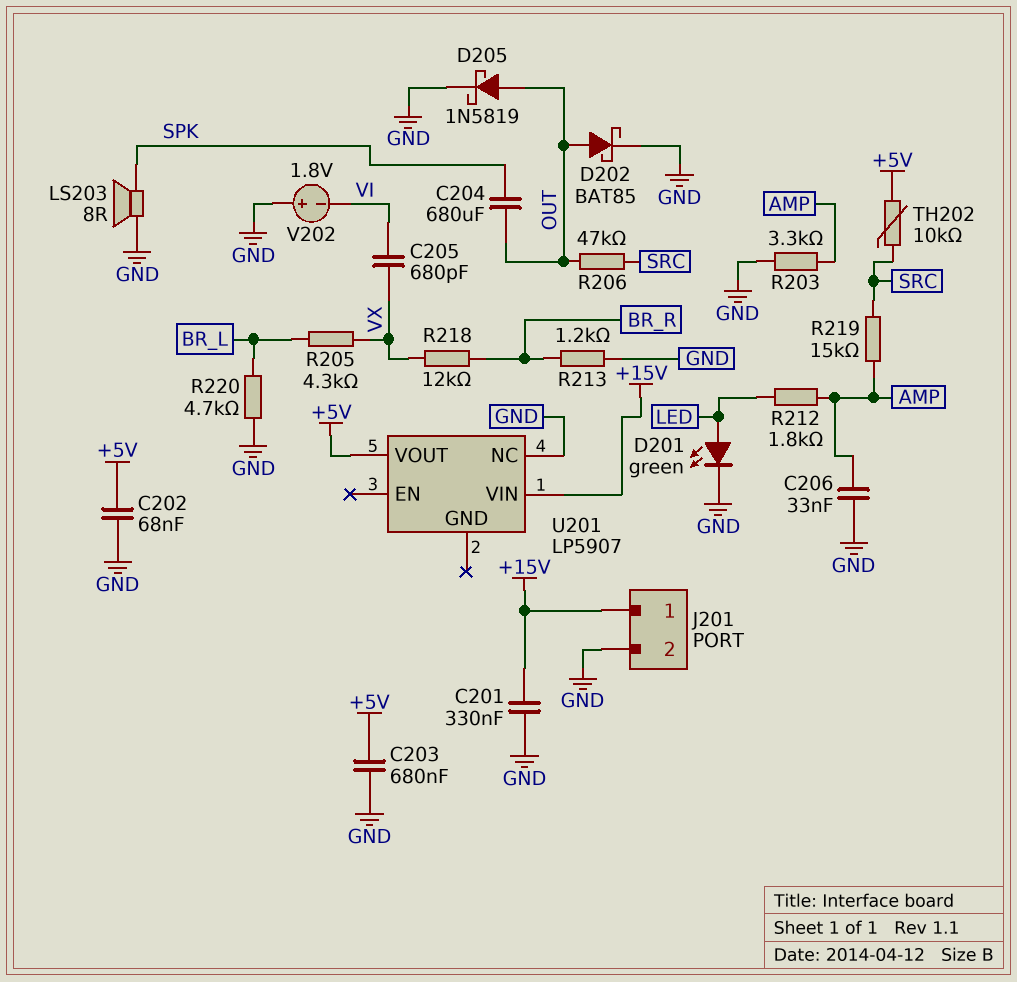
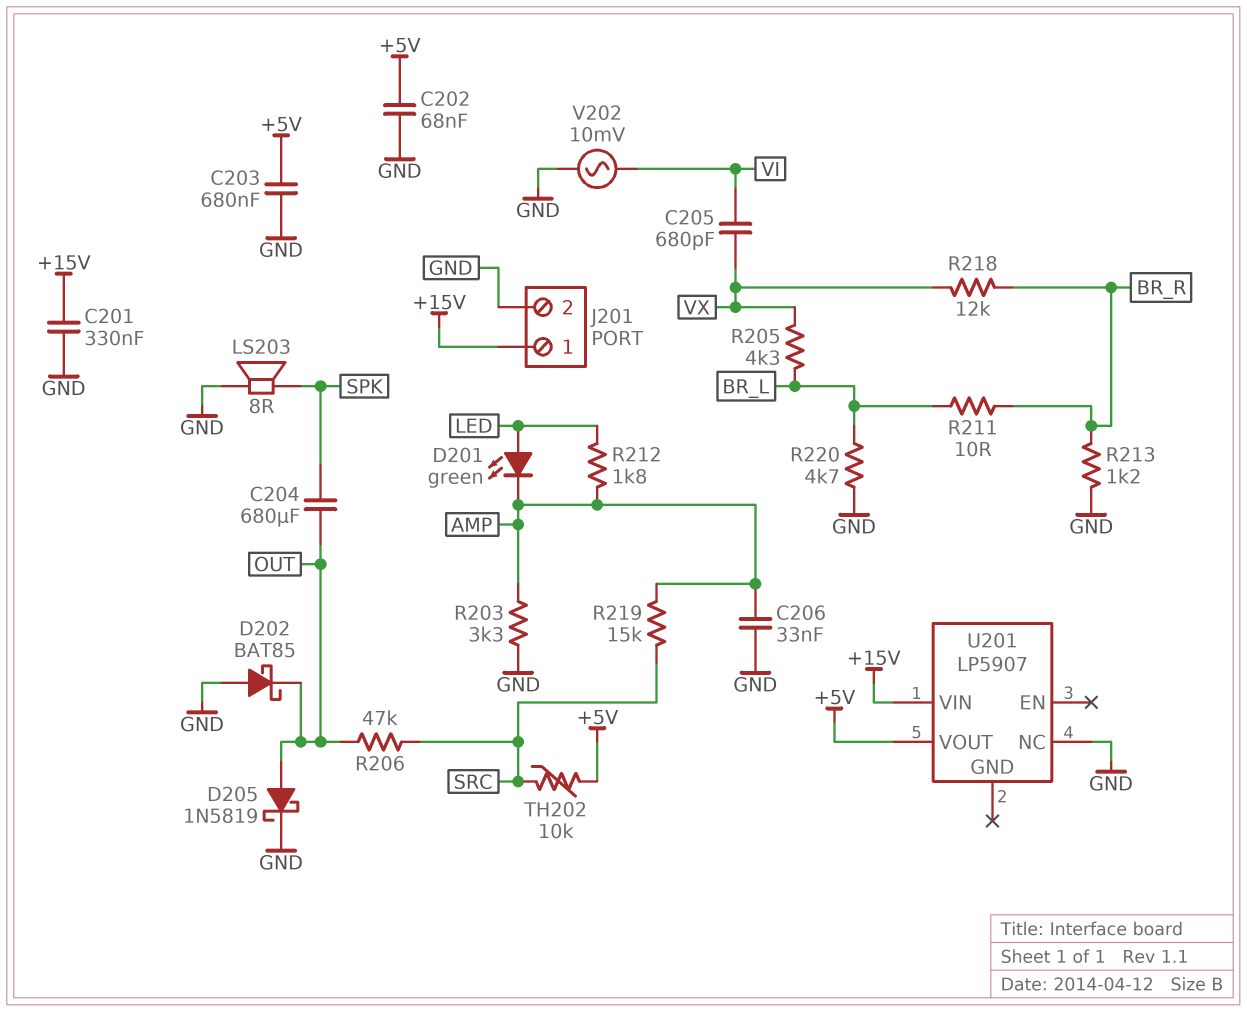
D201: LED green (A LED, K GND) -> LED green (A LED, K AMP)
D202: schottky BAT85 (A OUT, K GND) -> schottky BAT85 (A GND, K OUT)
R211: none -> 10 (BR_L, BR_R)
V202: 1.8V (plus GND, minus VI) -> AC 10mV (GND, VI)

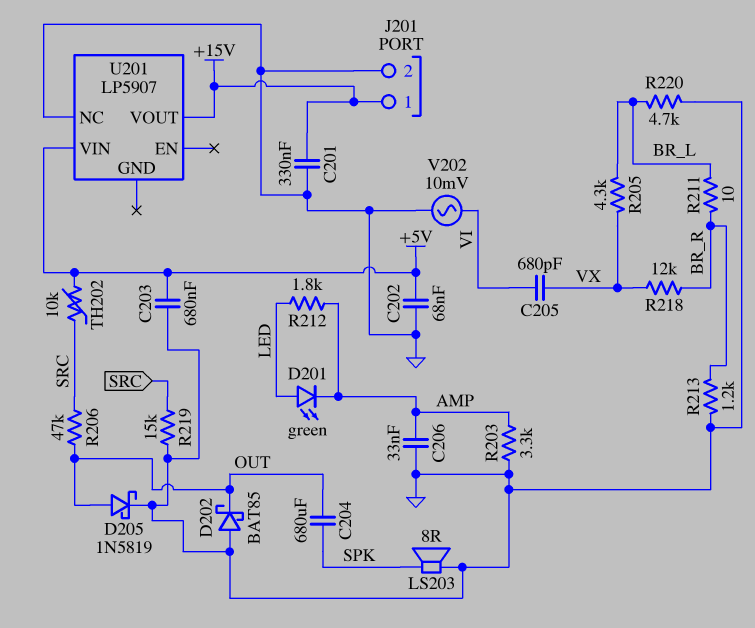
R219: 15k (AMP, SRC) -> 15k (GND, SRC)
U201 pin VIN: +15V -> +5V
U201 pin VOUT: +5V -> +15V

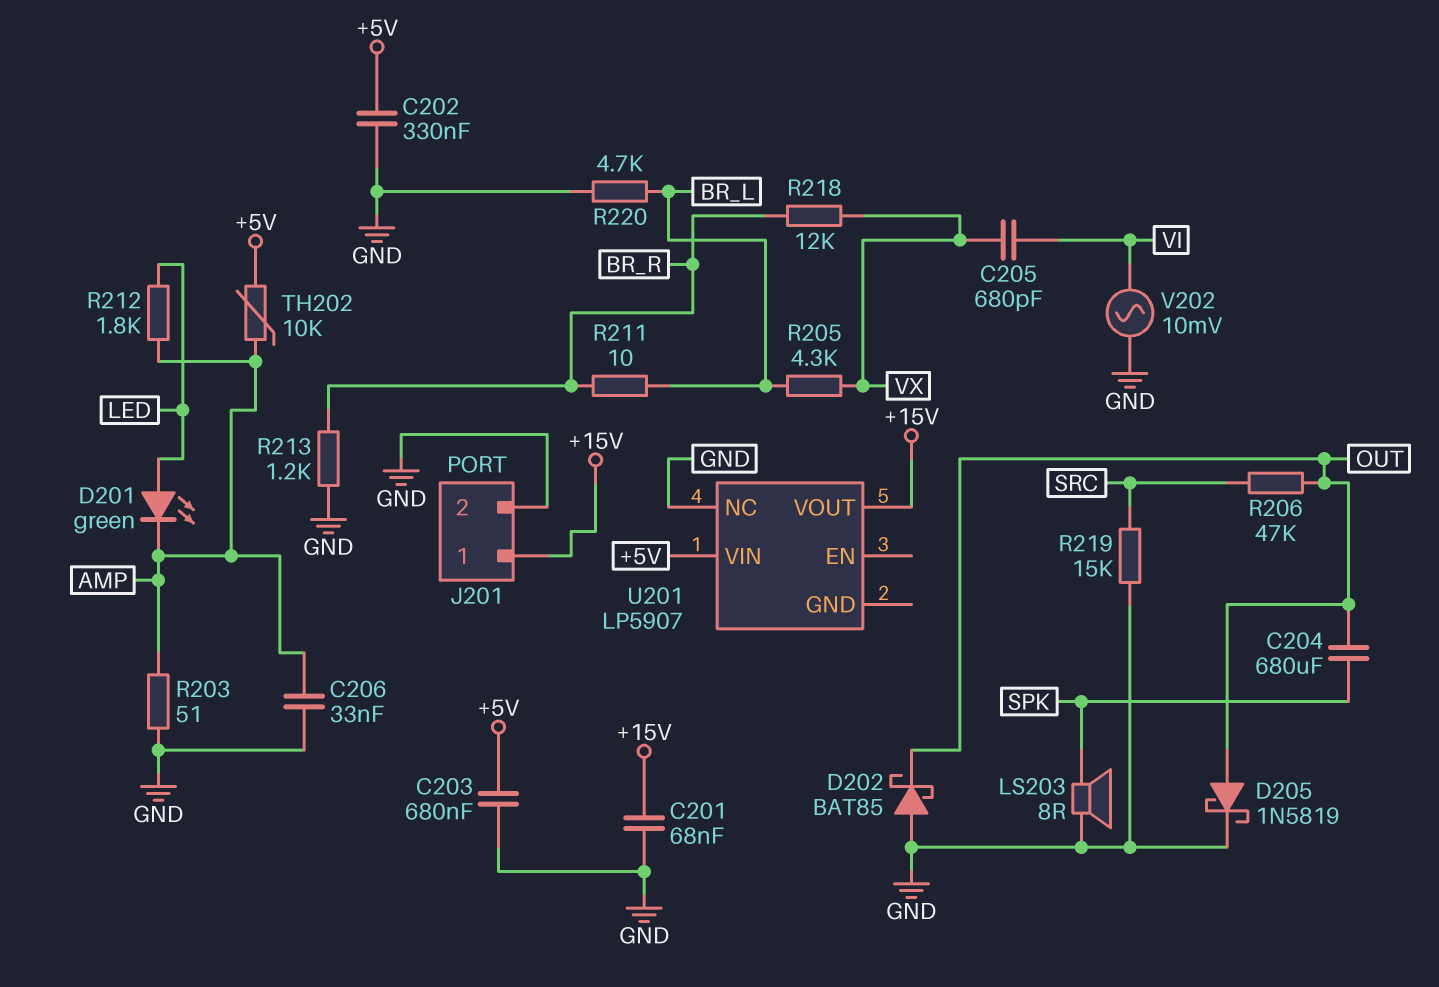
C201: 330nF (+15V, GND) -> 68nF (+15V, GND)
C202: 68nF (+5V, GND) -> 330nF (+5V, GND)
R203: 3.3k (AMP, GND) -> 51 (AMP, GND)
TH202: 10k (+5V, SRC) -> 10k (+5V, AMP)

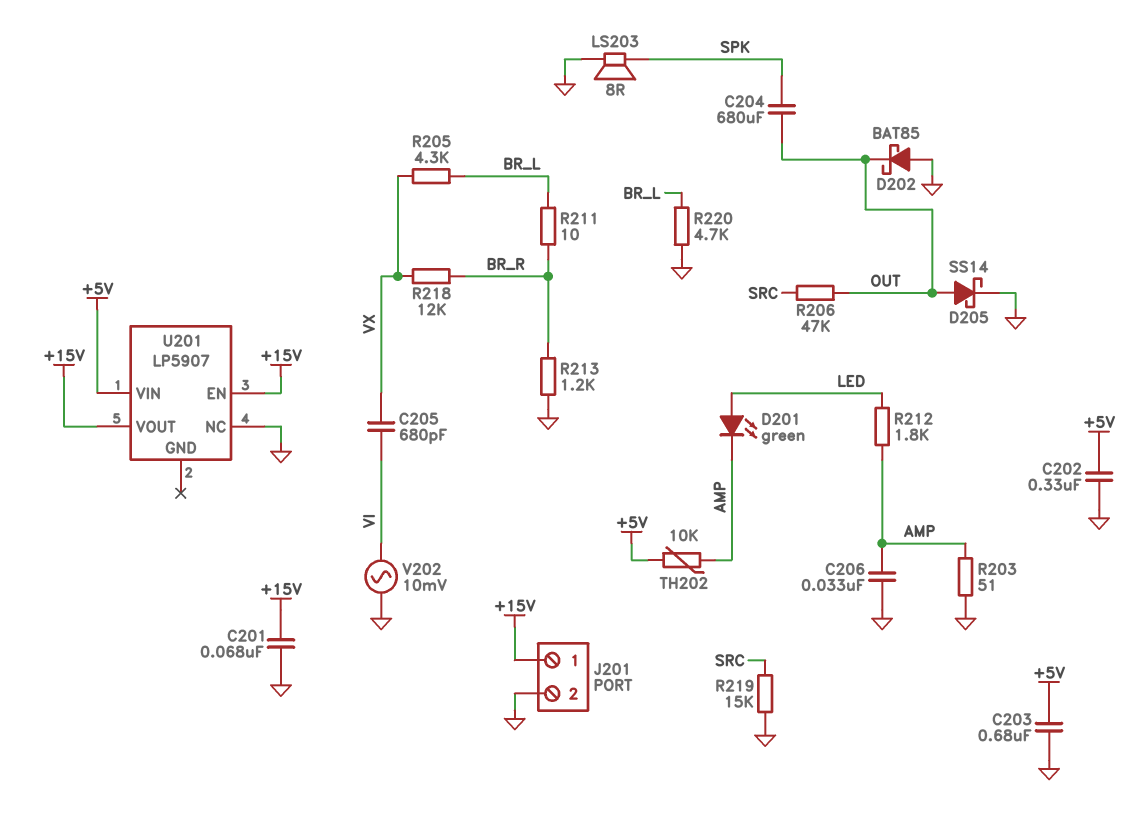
D205: schottky 1N5819 (A OUT, K GND) -> schottky SS14 (A OUT, K GND)
U201 pin EN: none -> +15V

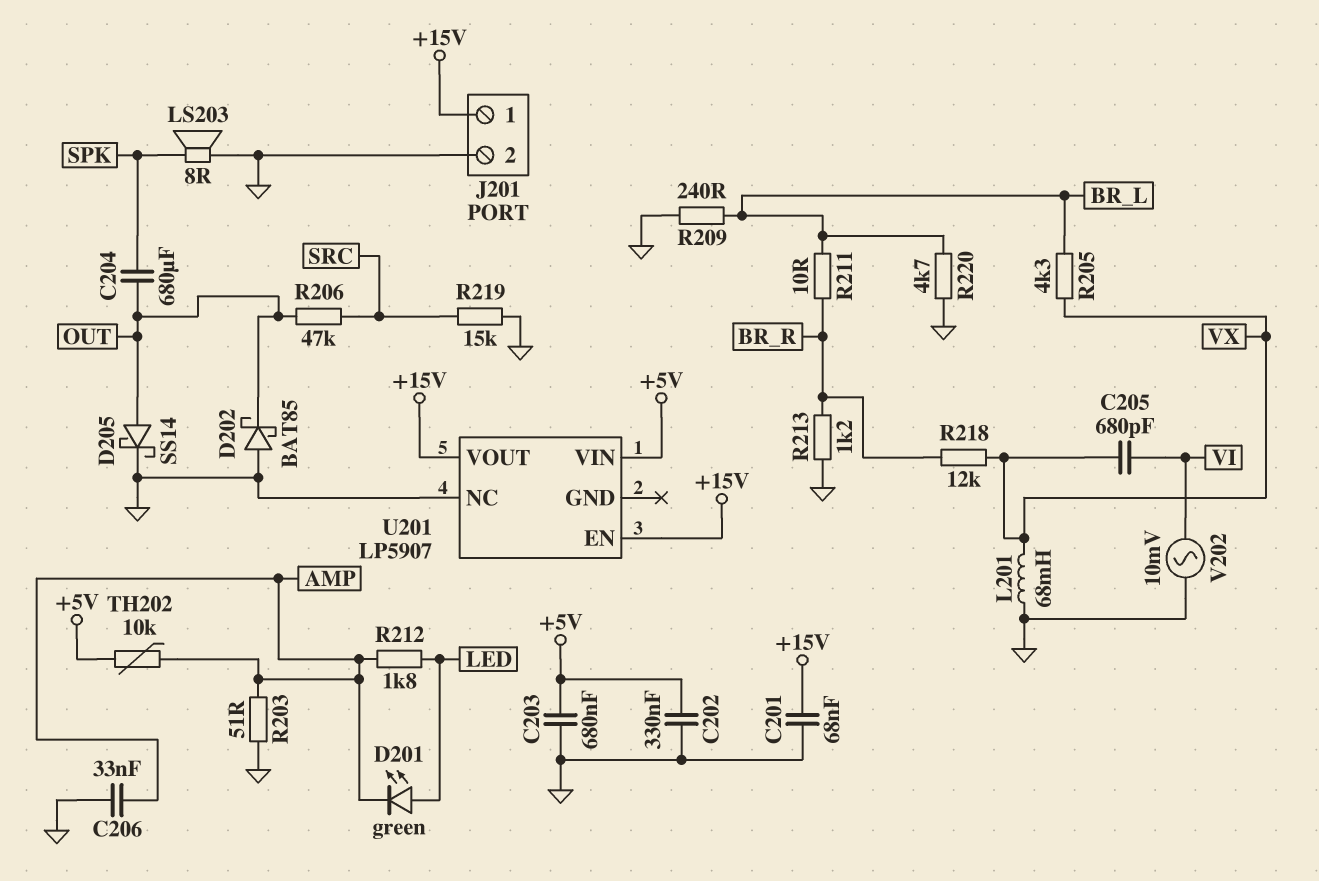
L201: none -> 68mH (GND, VX)
R209: none -> 240 (BR_L, GND)

